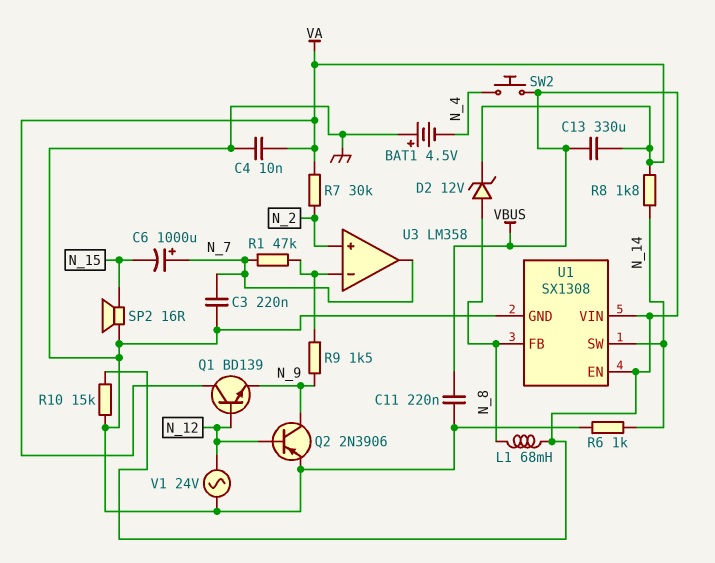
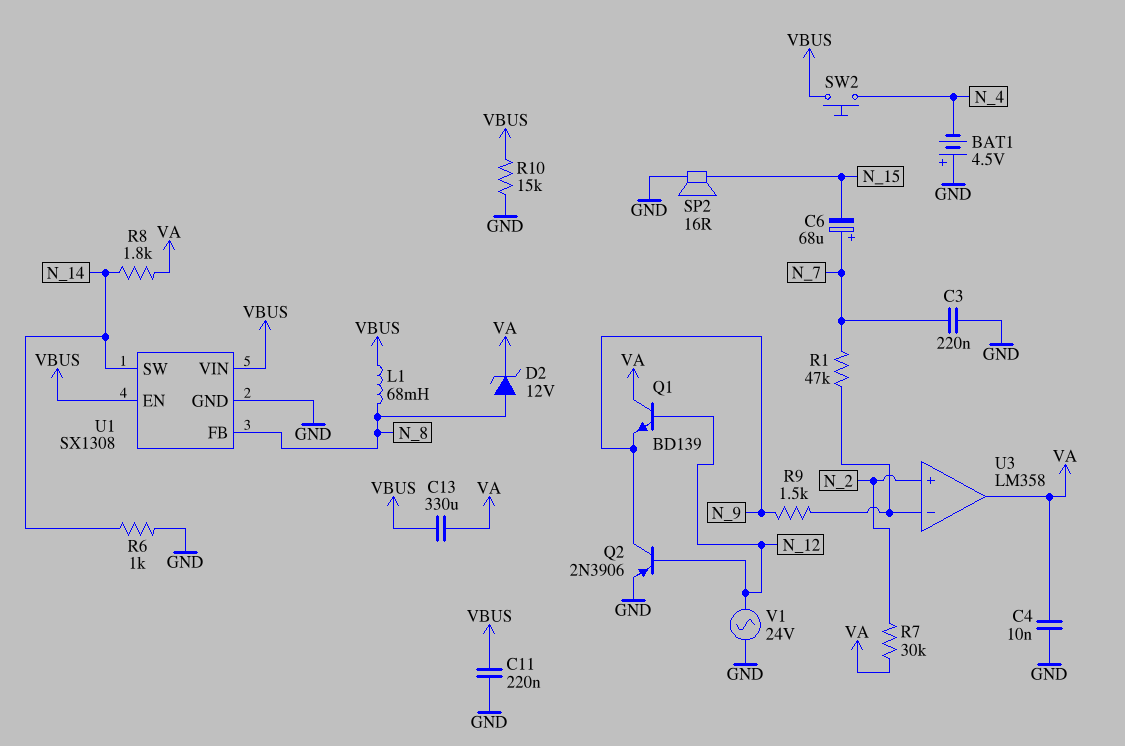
C6: 1000uF (plus N_7, minus N_15) -> 68uF (plus N_7, minus N_15)
U3 pin out: N_7 -> VA

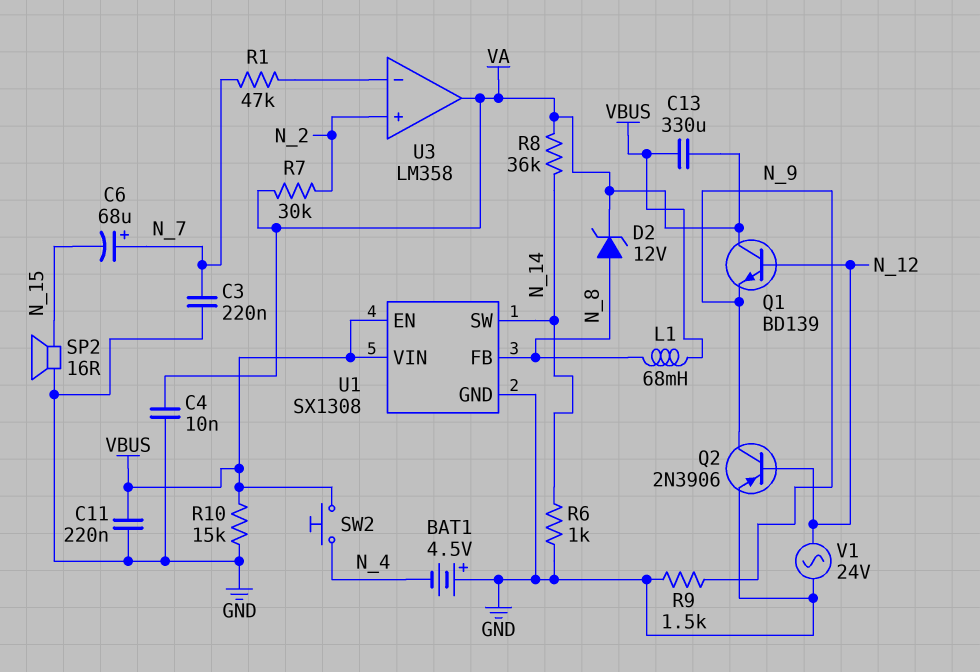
R8: 1.8k (N_14, VA) -> 36k (N_14, VA)
R9: 1.5k (N_9, U3/in-) -> 1.5k (GND, N_9)

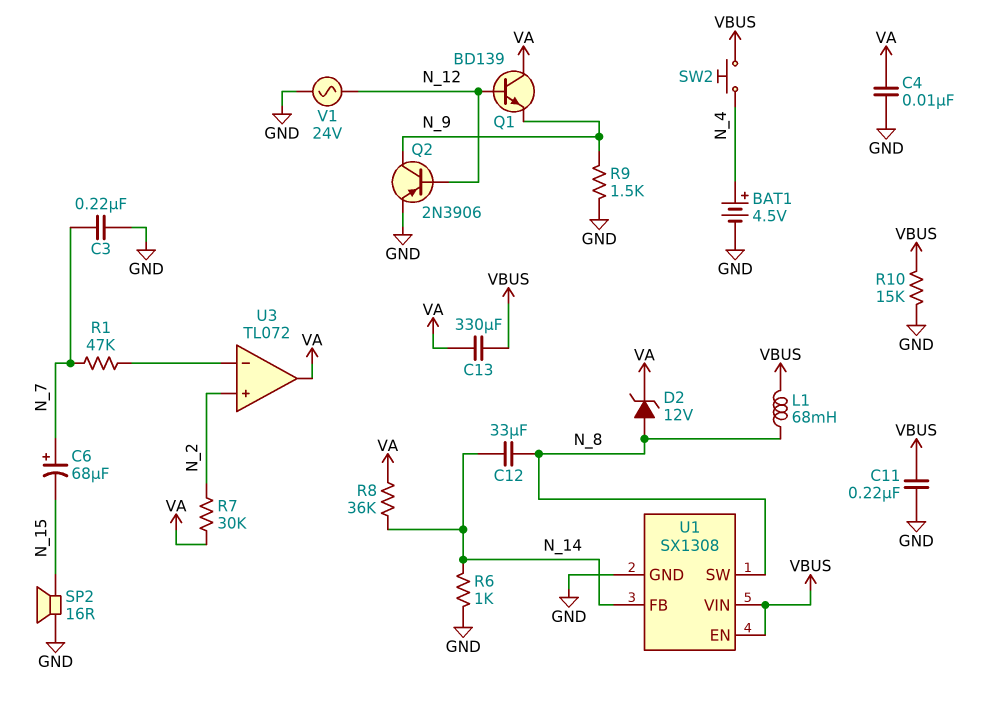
BAT1: 4.5V (plus GND, minus N_4) -> 4.5V (plus N_4, minus GND)
C12: none -> 33uF (N_8, N_14)
U1 pin FB: N_8 -> N_14
U1 pin SW: N_14 -> N_8
U3: LM358 -> TL072

